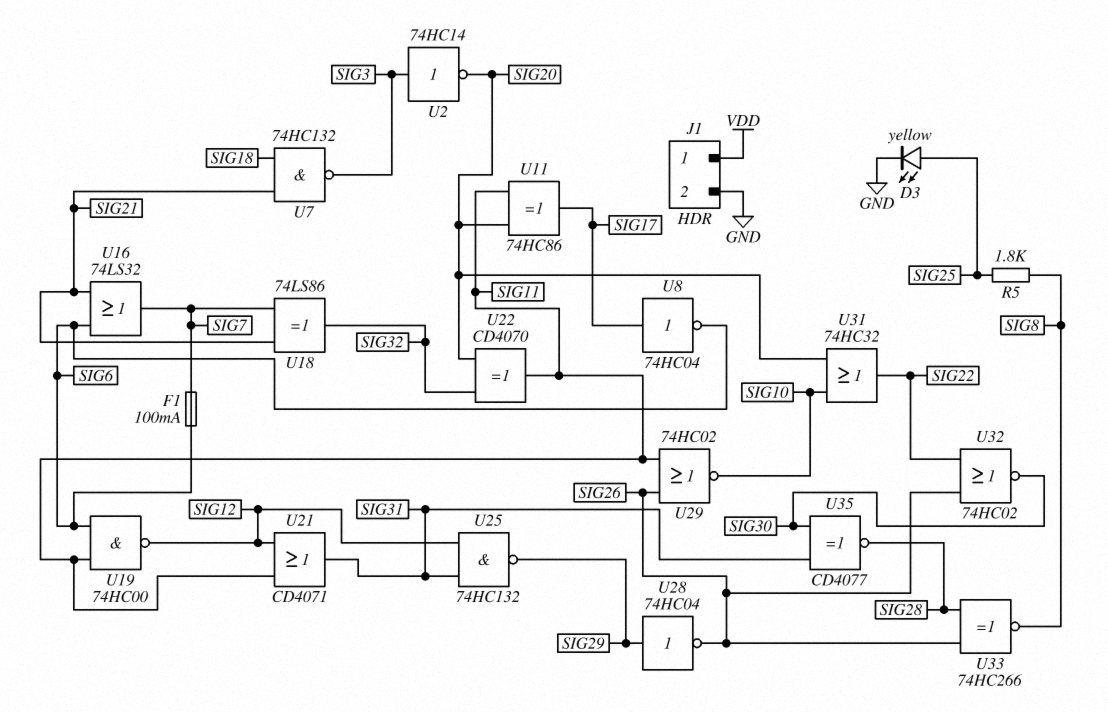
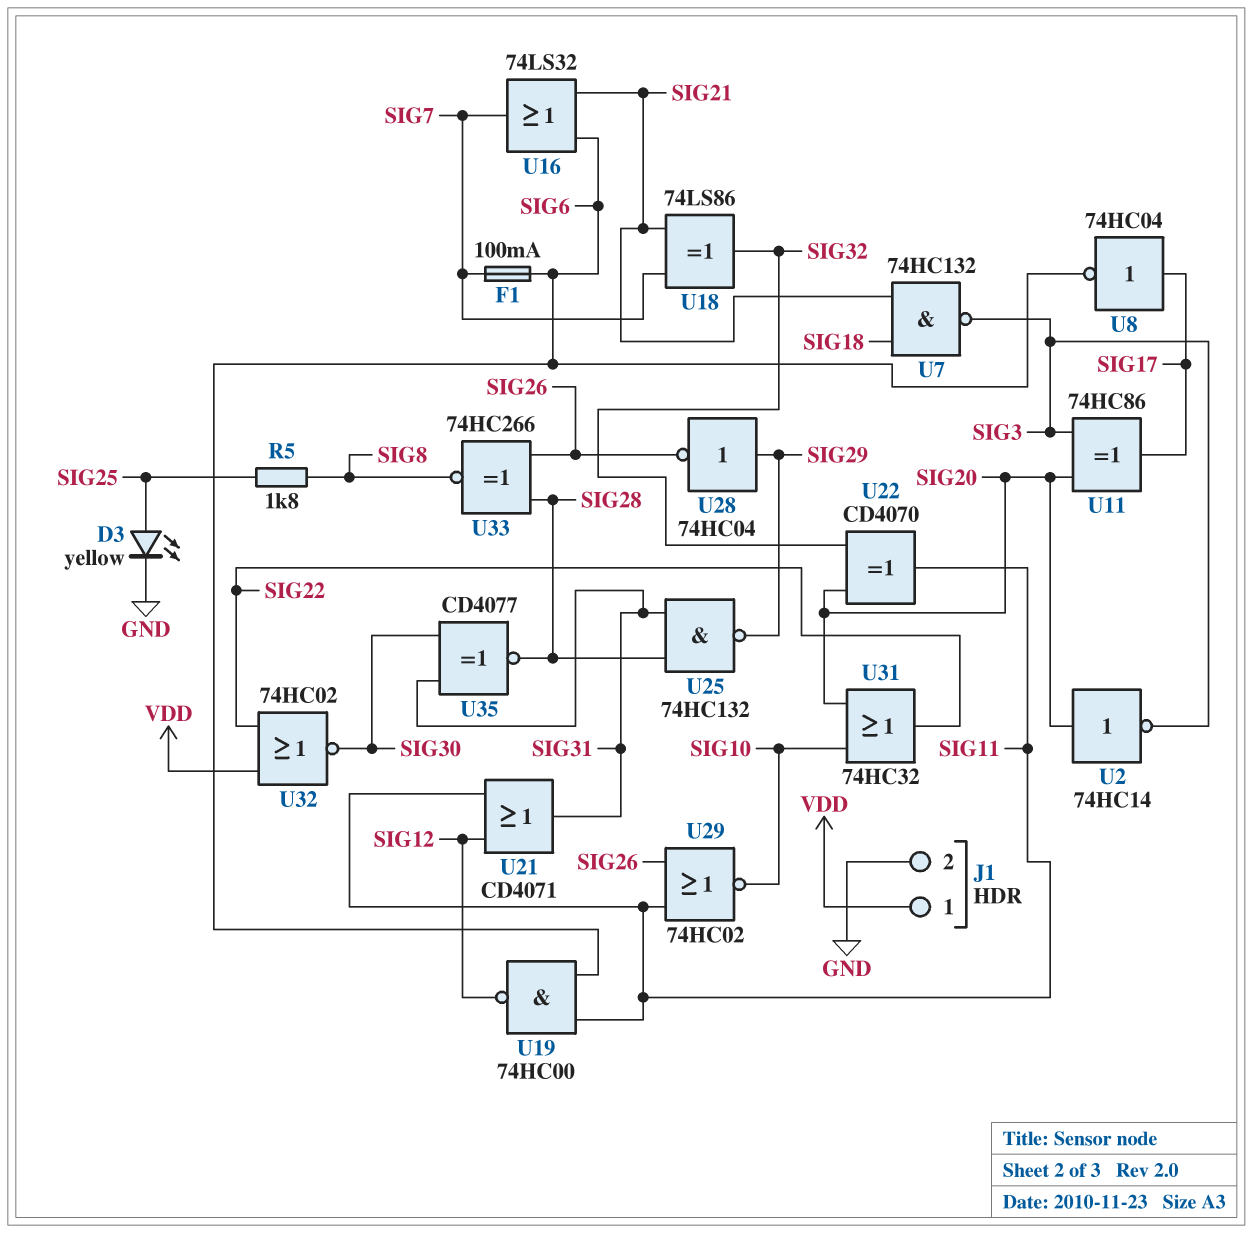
U2: NOT 74HC14 (in SIG3, out SIG20) -> NOT 74HC14 (in SIG20, out SIG3)
U11: XOR 74HC86 (in SIG11, in SIG20, out SIG17) -> XOR 74HC86 (in SIG3, in SIG20, out SIG17)
U25: NAND 74HC132 (in SIG12, in SIG31, out SIG29) -> NAND 74HC132 (in SIG28, in SIG31, out SIG29)
U32: NOR 74HC02 (in SIG22, in SIG26, out SIG30) -> NOR 74HC02 (in SIG22, in VDD, out SIG30)

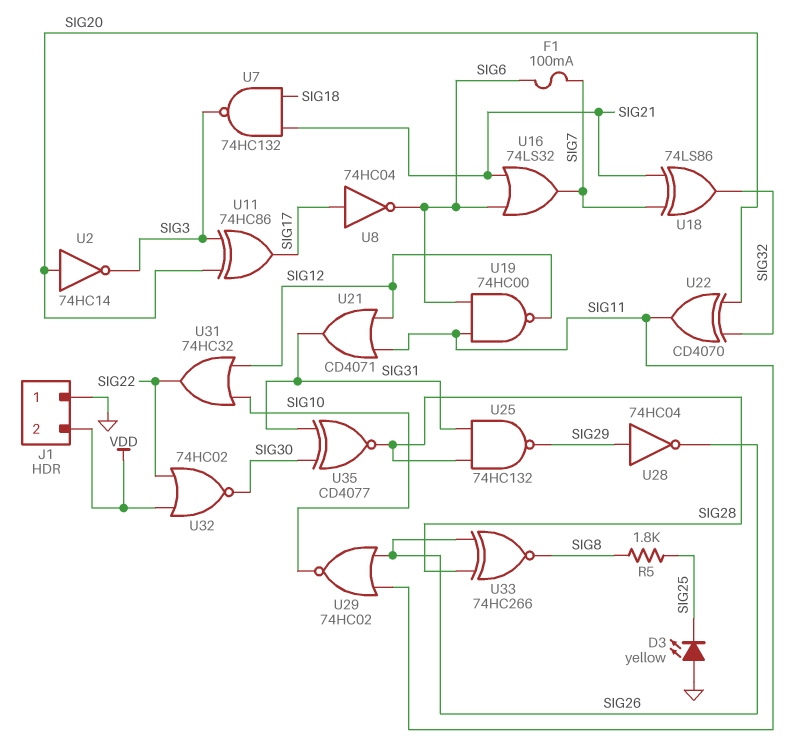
D3: LED yellow (A SIG25, K GND) -> LED yellow (A GND, K SIG25)
J1 pin 1: VDD -> GND
J1 pin 2: GND -> VDD
U31: OR 74HC32 (in SIG10, in SIG20, out SIG22) -> OR 74HC32 (in SIG10, in SIG12, out SIG22)

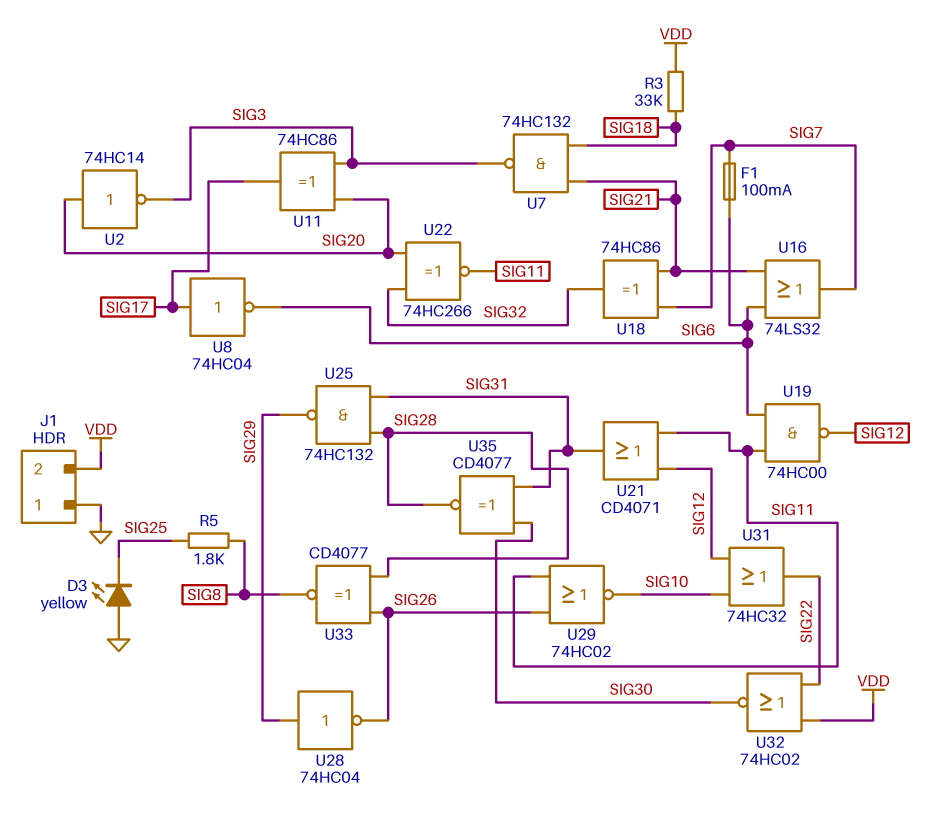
R3: none -> 33k (SIG18, VDD)
U18: XOR 74LS86 (in SIG7, in SIG21, out SIG32) -> XOR 74HC86 (in SIG7, in SIG21, out SIG32)
U22: XOR CD4070 (in SIG20, in SIG32, out SIG11) -> XNOR 74HC266 (in SIG20, in SIG32, out SIG11)
U33: XNOR 74HC266 (in SIG26, in SIG28, out SIG8) -> XNOR CD4077 (in SIG26, in SIG28, out SIG8)

